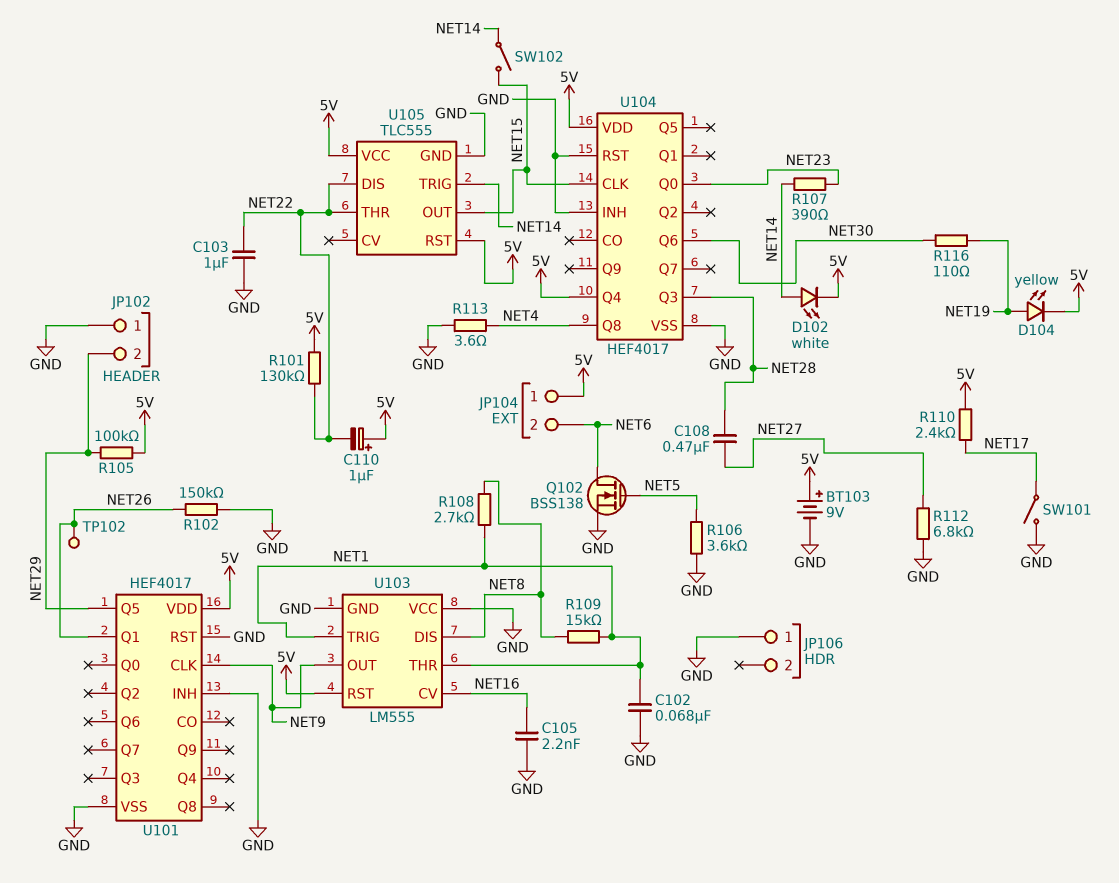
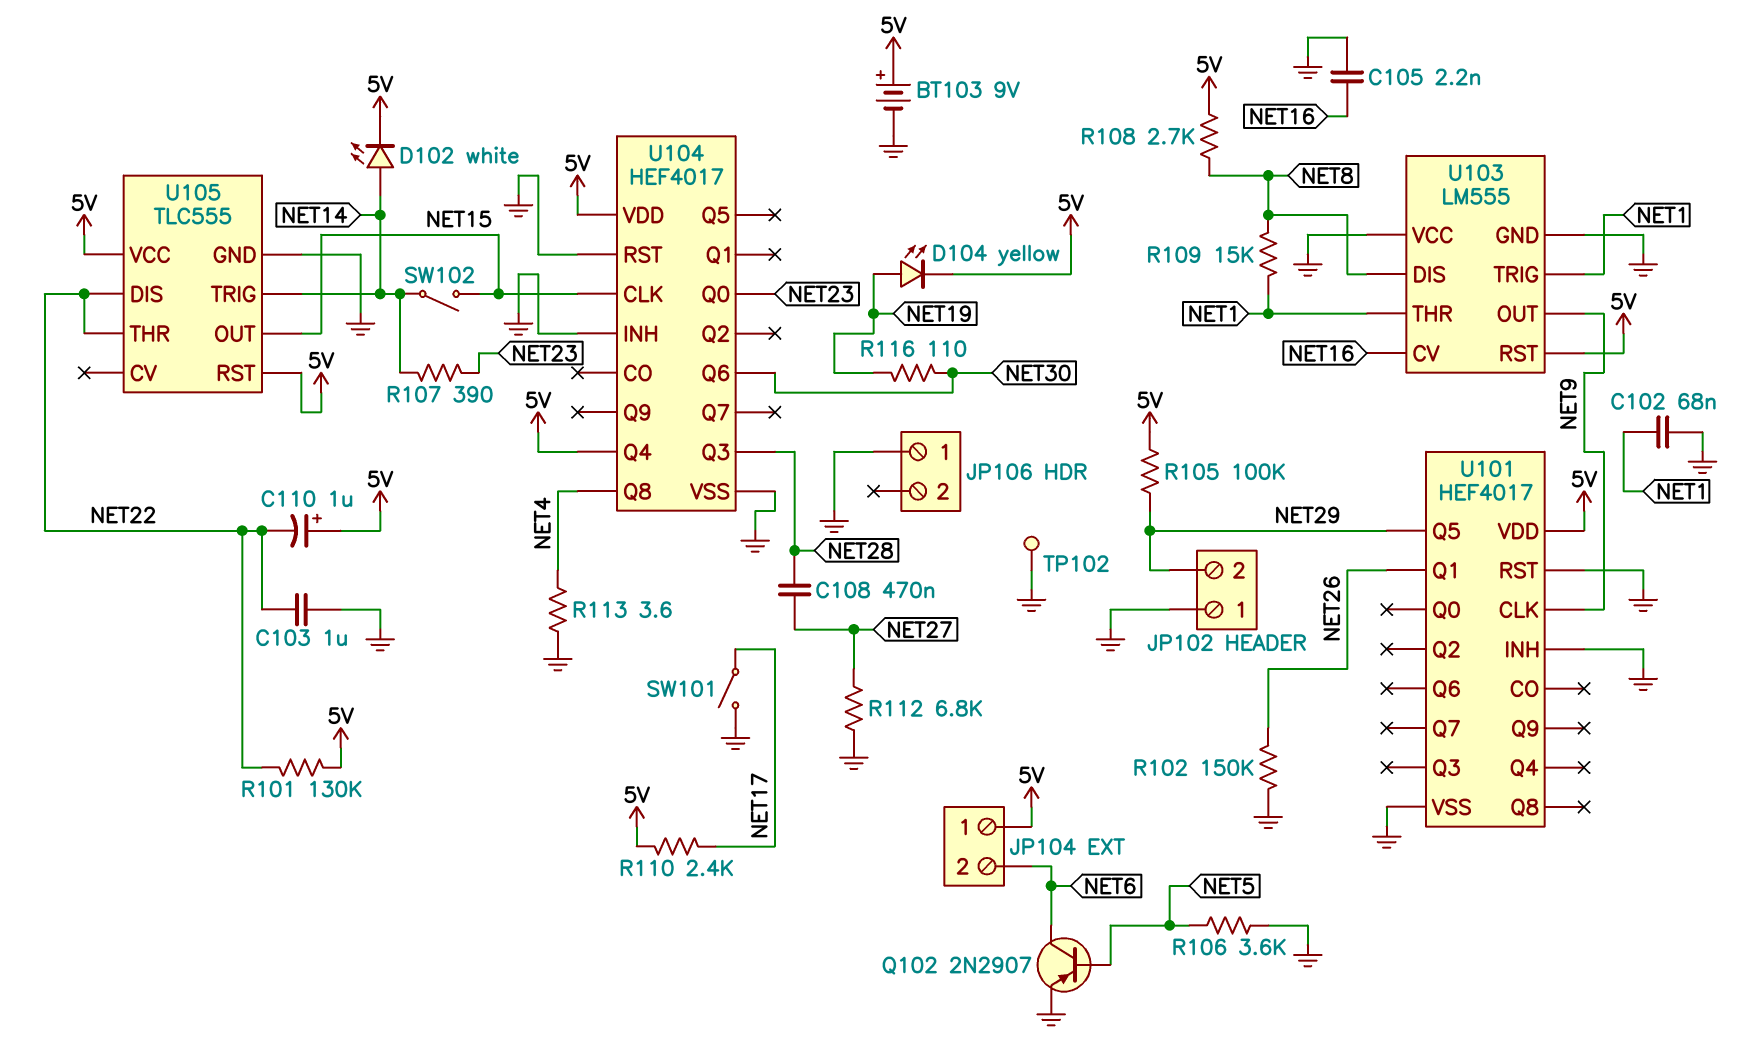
Q102: NMOS BSS138 (G NET5, D NET6, S GND) -> PNP 2N2907 (B NET5, C NET6, E GND)
R108: 2.7k (NET1, NET8) -> 2.7k (5V, NET8)
TP102: test point (NET26) -> test point (GND)

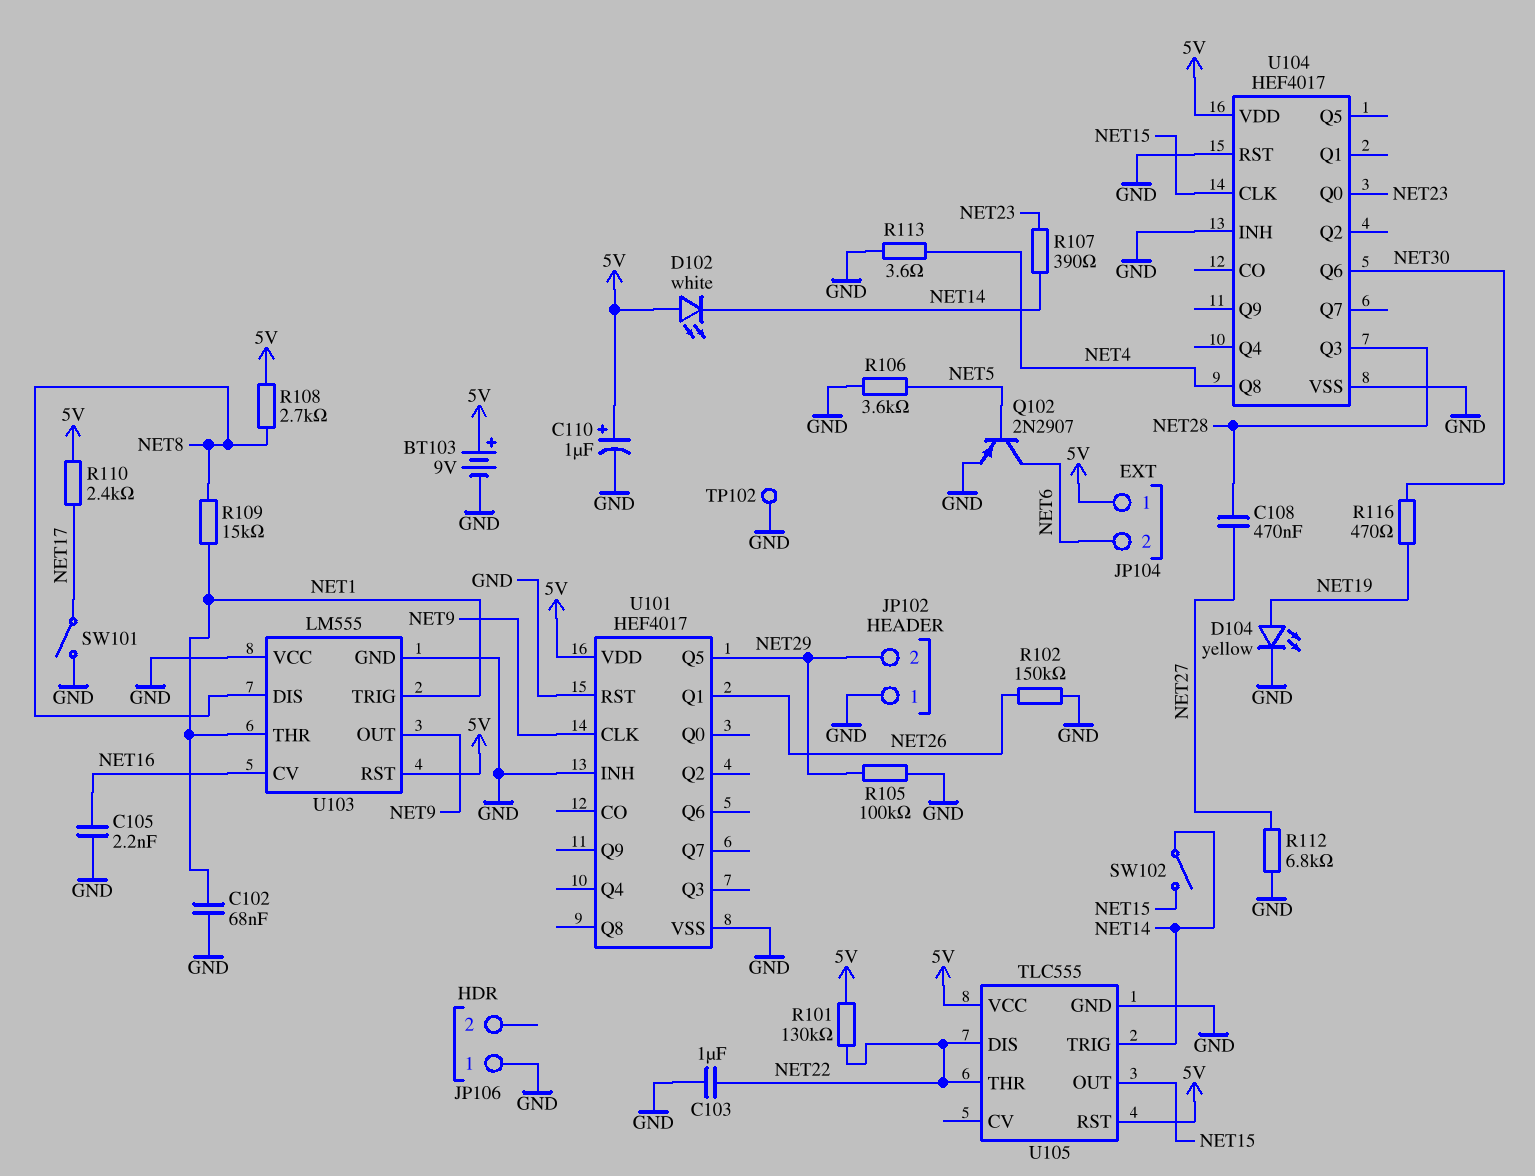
C110: 1uF (plus 5V, minus NET22) -> 1uF (plus 5V, minus GND)
D102: LED white (A NET14, K 5V) -> LED white (A 5V, K NET14)
D104: LED yellow (A NET19, K 5V) -> LED yellow (A NET19, K GND)
R105: 100k (5V, NET29) -> 100k (GND, NET29)
R116: 110 (NET19, NET30) -> 470 (NET19, NET30)
U104 pin Q4: 5V -> none

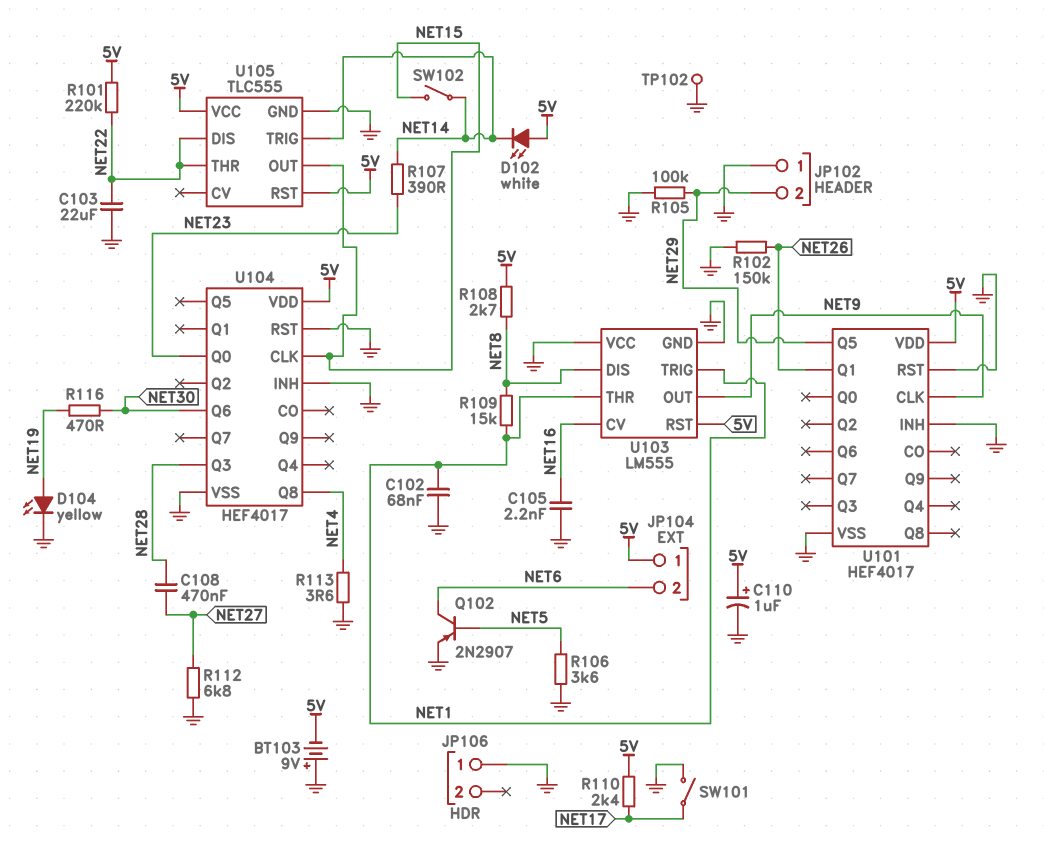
BT103: 9V (plus 5V, minus GND) -> 9V (plus GND, minus 5V)
C103: 1uF (GND, NET22) -> 22uF (GND, NET22)
R101: 130k (5V, NET22) -> 220k (5V, NET22)

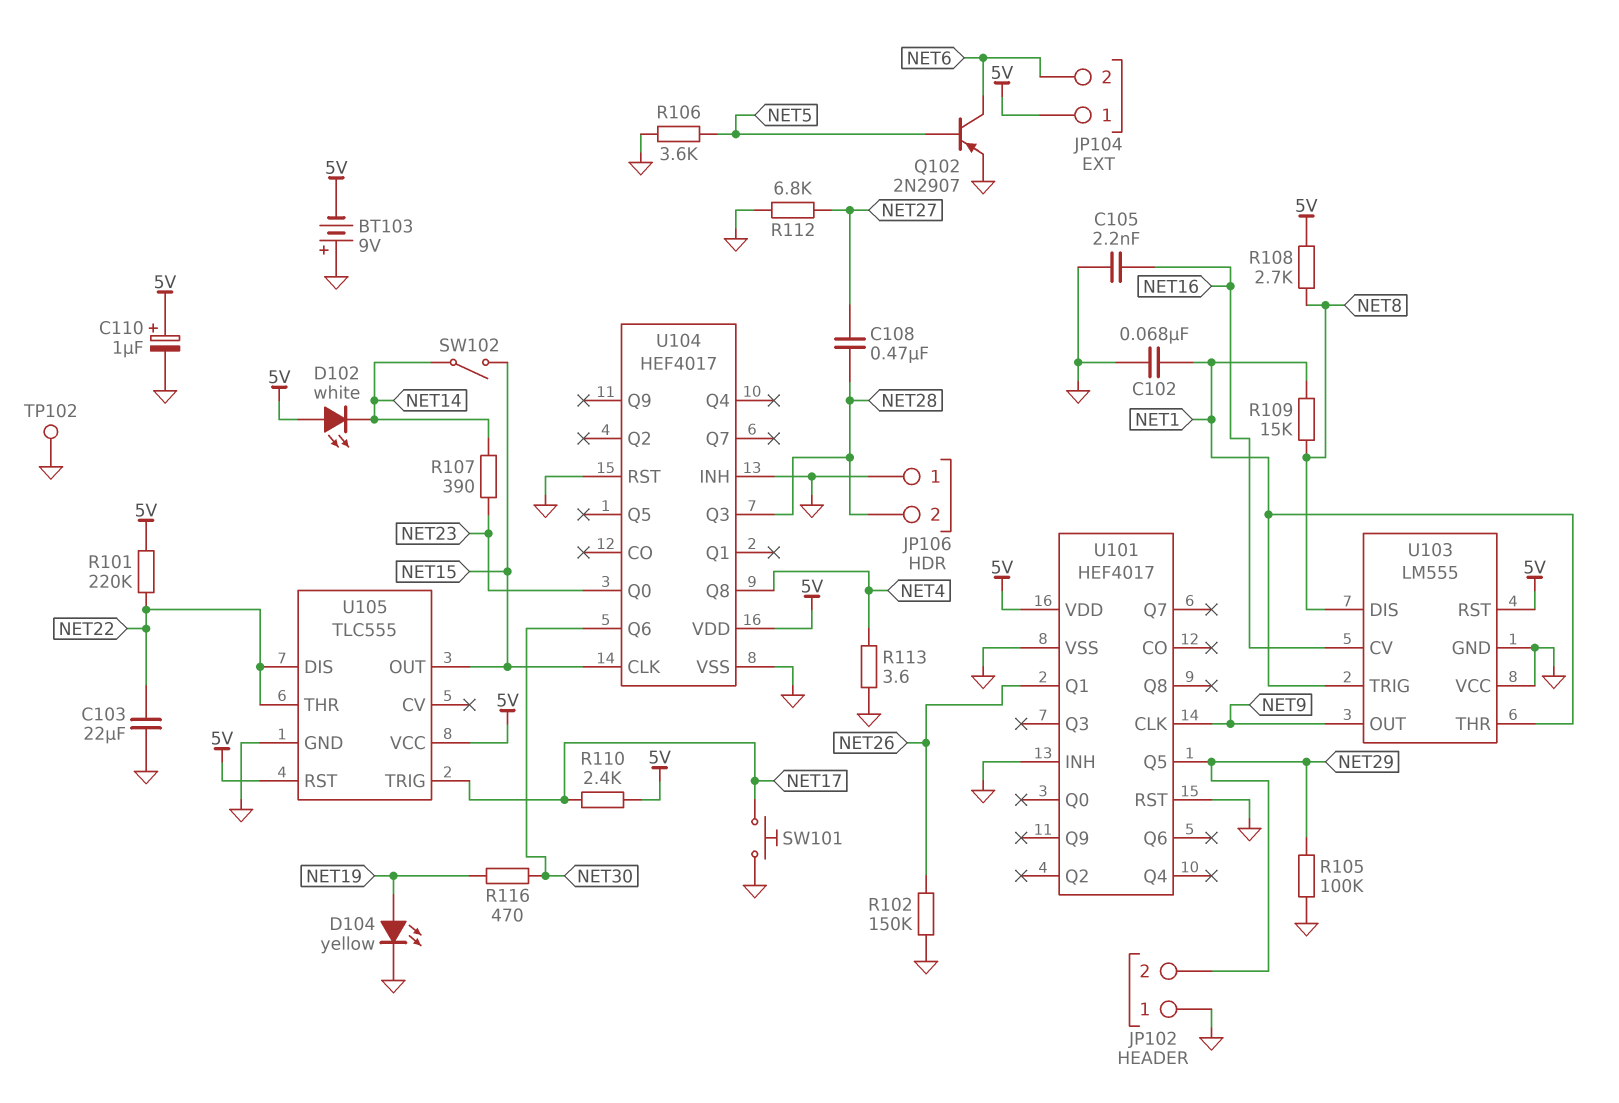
JP106 pin 2: none -> NET28
SW101: switch (GND, NET17) -> button (GND, NET17)
U105 pin TRIG: NET14 -> NET17

